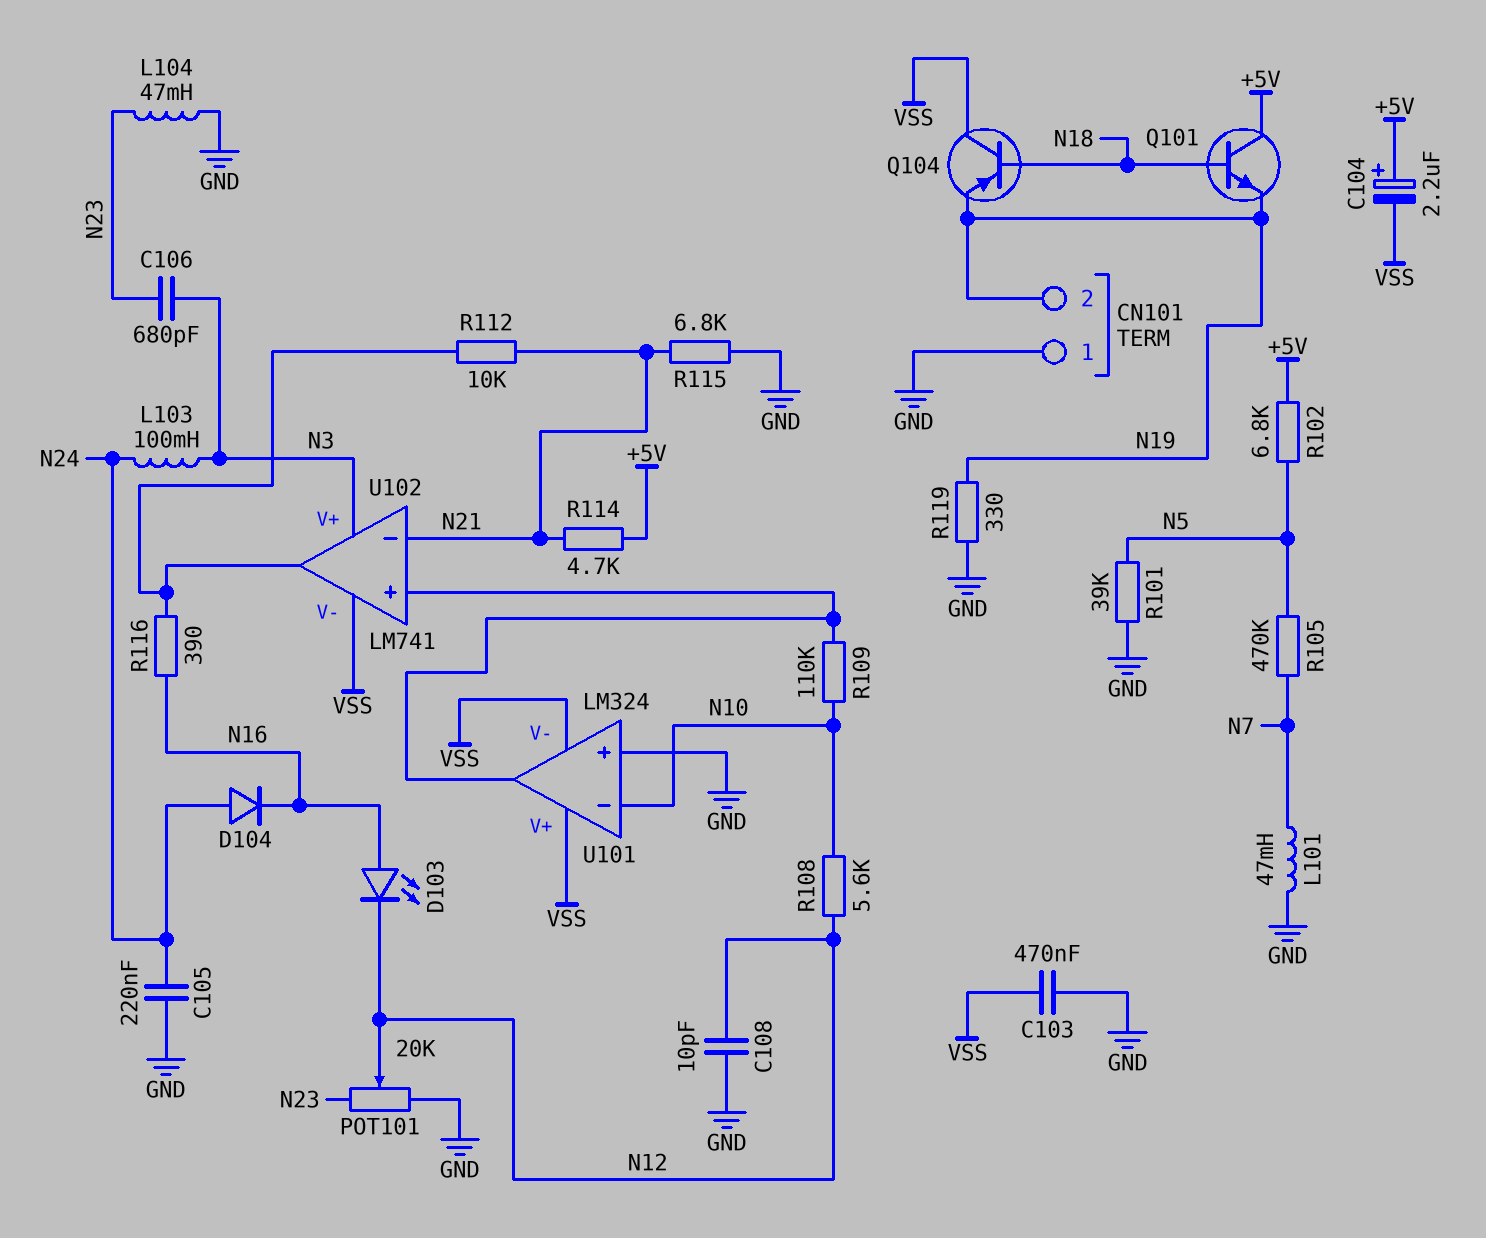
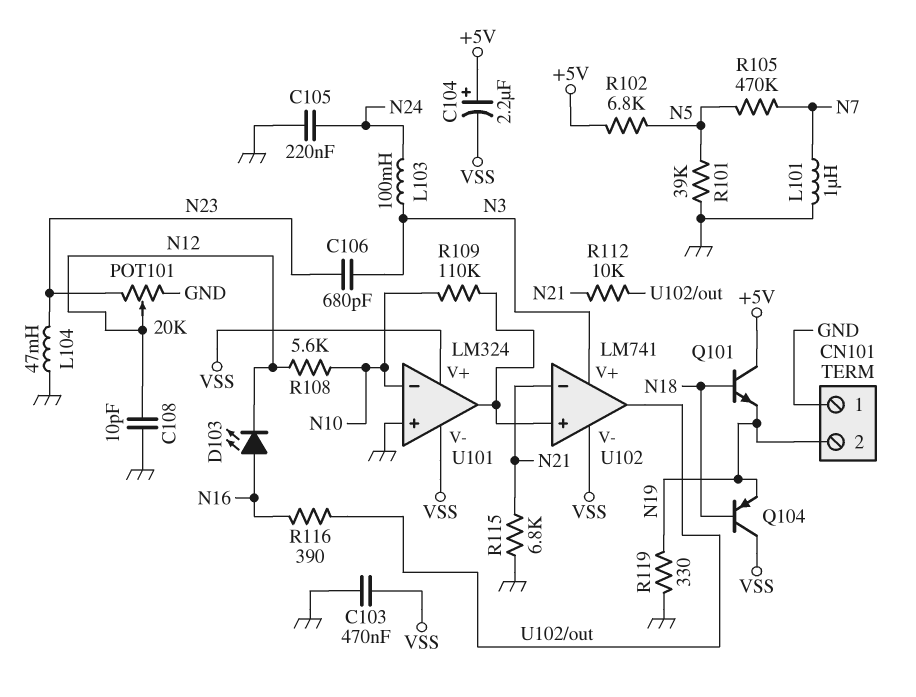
D104: diode (A N24, K N16) -> none
L101: 47mH (GND, N7) -> 1uH (GND, N7)
R114: 4.7k (+5V, N21) -> none

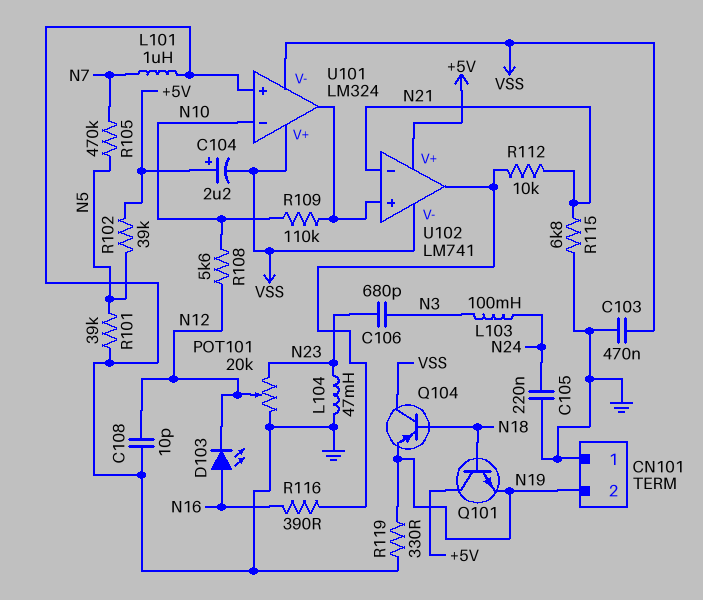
R102: 6.8k (+5V, N5) -> 39k (+5V, N5)
U102 pin V+: N3 -> +5V

